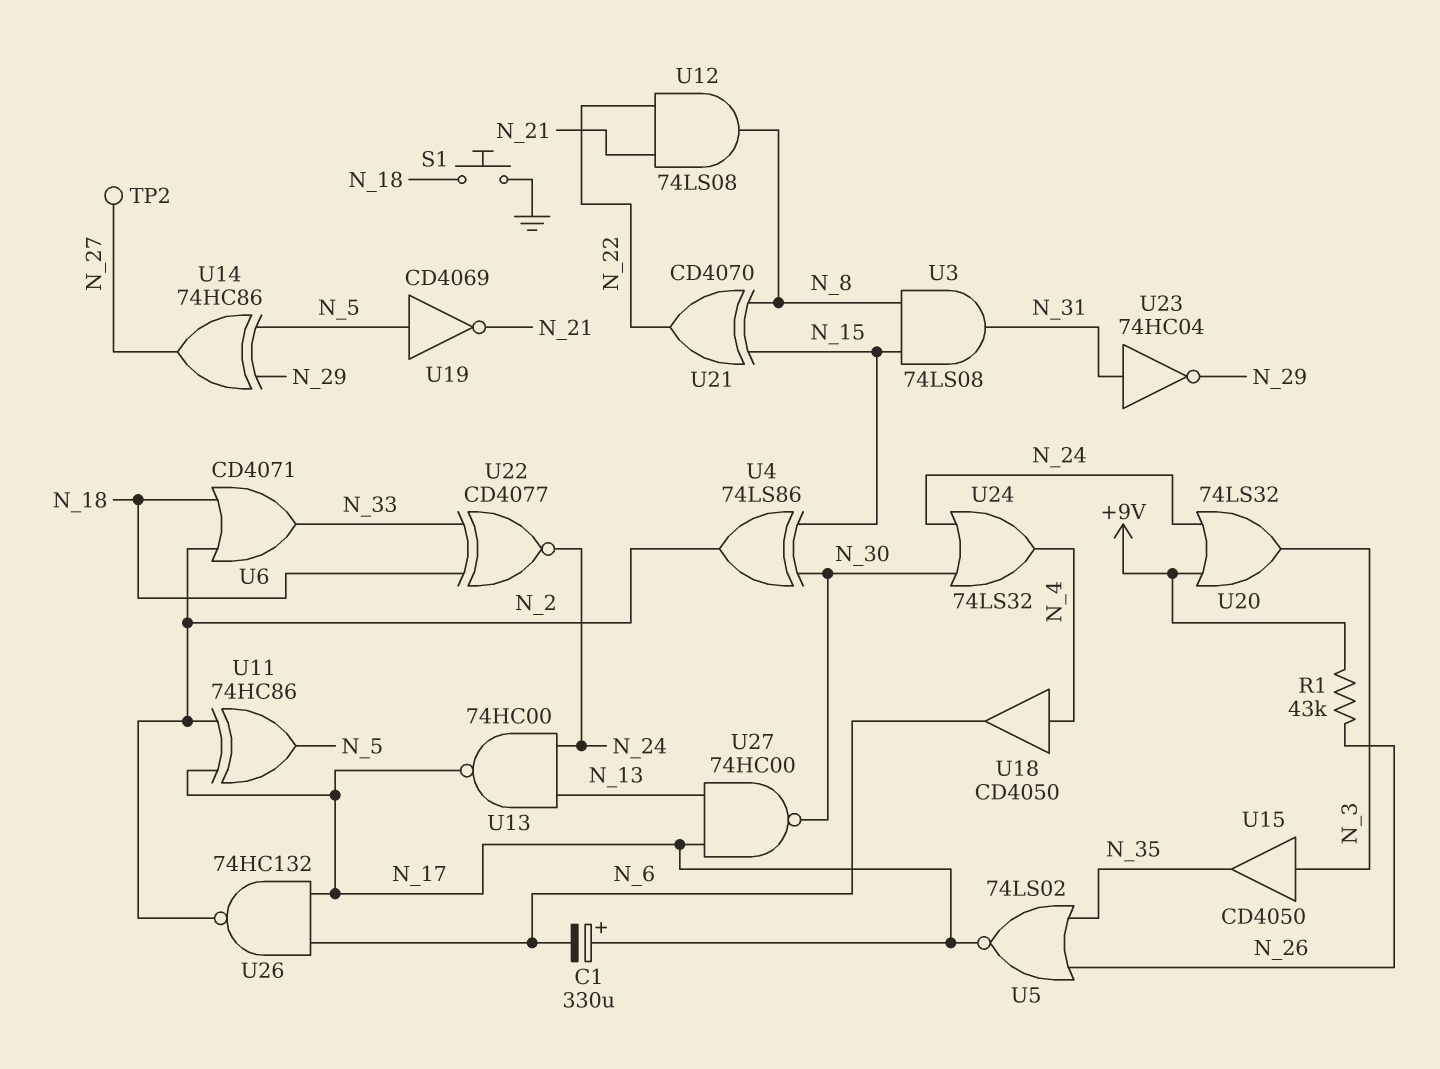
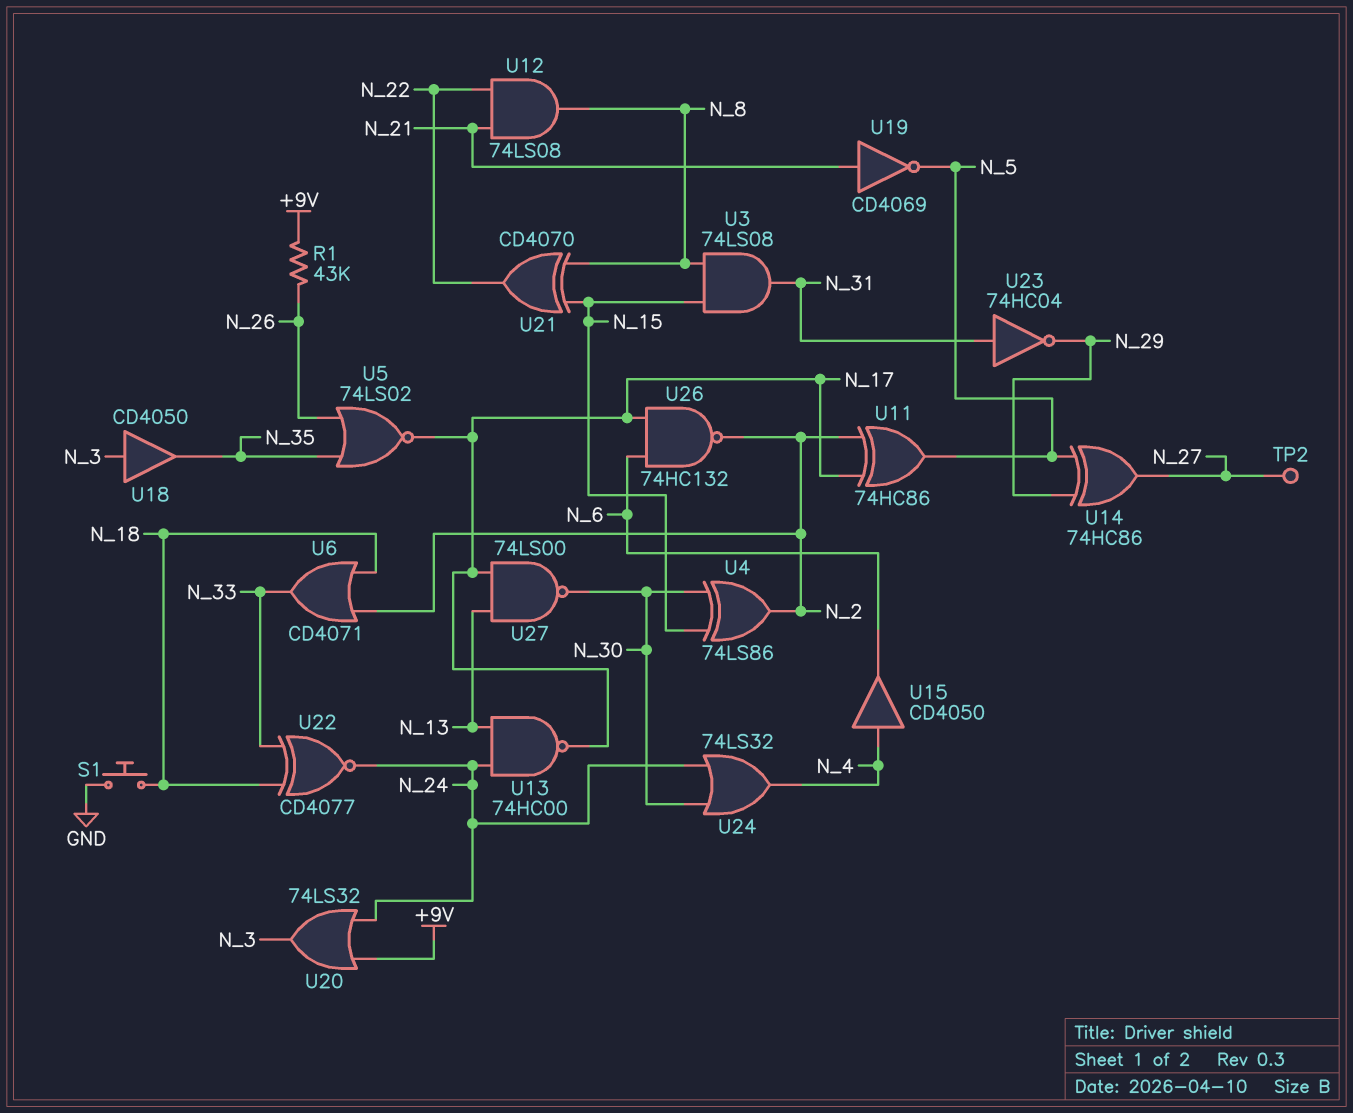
C1: 330uF (plus N_17, minus N_6) -> none
U15: buffer CD4050 (in N_3, out N_35) -> buffer CD4050 (in N_4, out N_6)
U18: buffer CD4050 (in N_4, out N_6) -> buffer CD4050 (in N_3, out N_35)
U19: NOT CD4069 (in N_5, out N_21) -> NOT CD4069 (in N_21, out N_5)
U27: NAND 74HC00 (in N_13, in N_17, out N_30) -> NAND 74LS00 (in N_13, in N_17, out N_30)

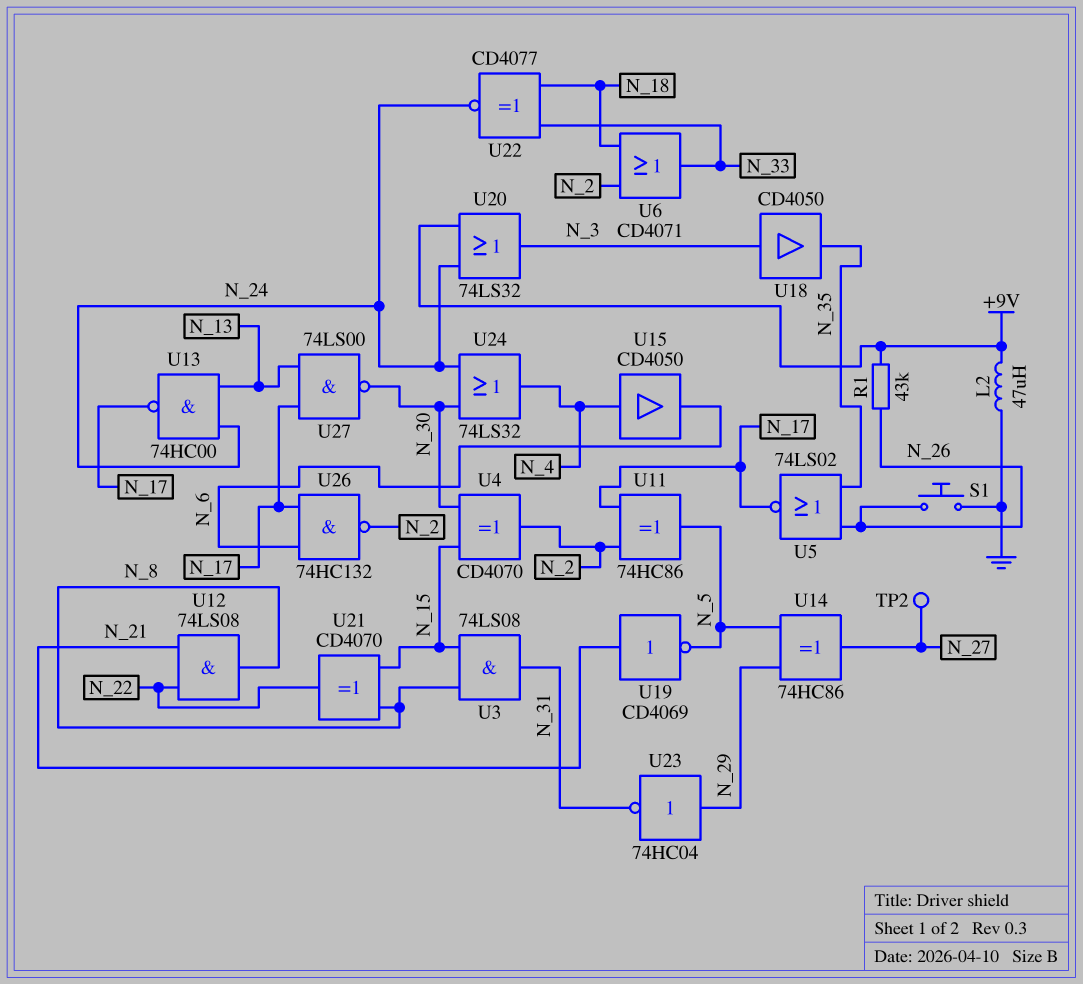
L2: none -> 47uH (+9V, GND)
S1: button (GND, N_18) -> button (GND, N_26)
U4: XOR 74LS86 (in N_15, in N_30, out N_2) -> XOR CD4070 (in N_15, in N_30, out N_2)
U23: NOT 74HC04 (in N_31, out N_29) -> NOT 74HC04 (in N_29, out N_31)

